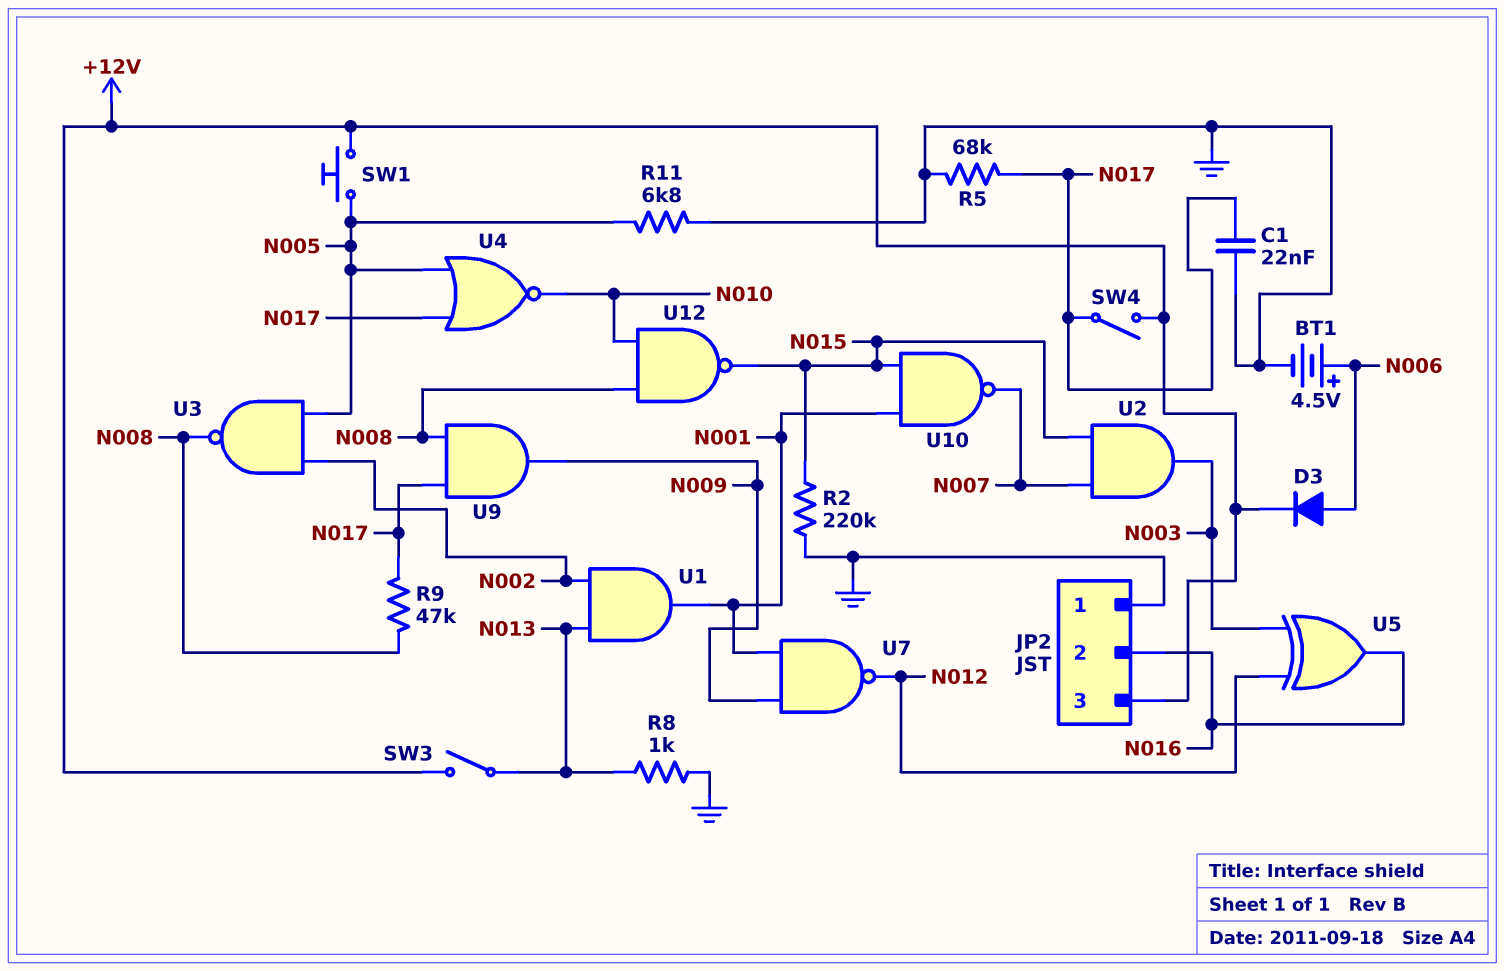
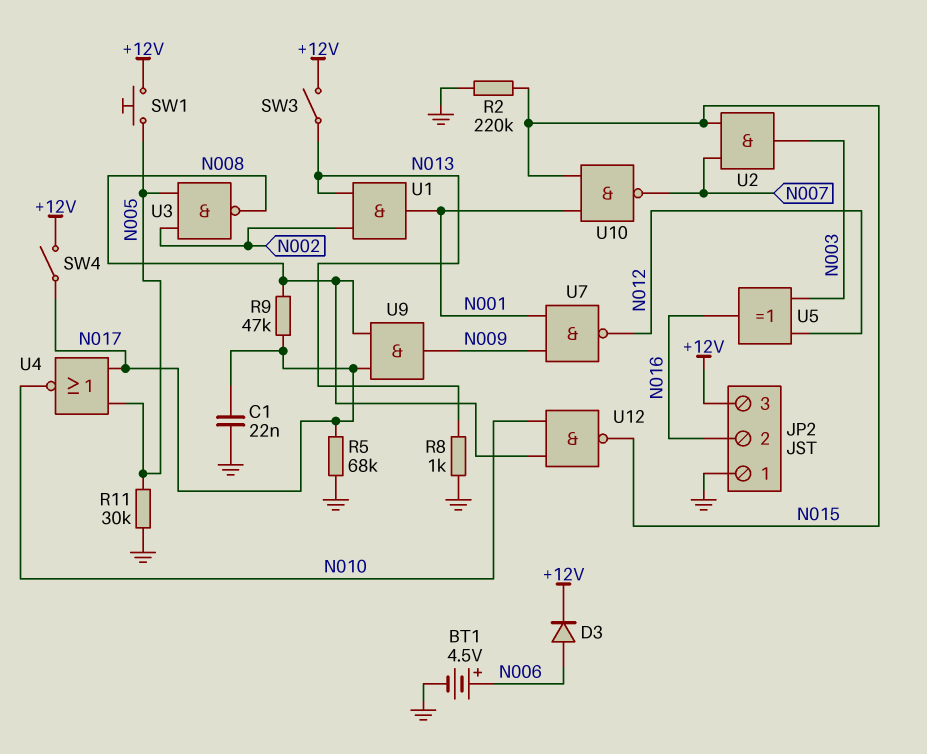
R11: 6.8k (GND, N005) -> 30k (GND, N005)

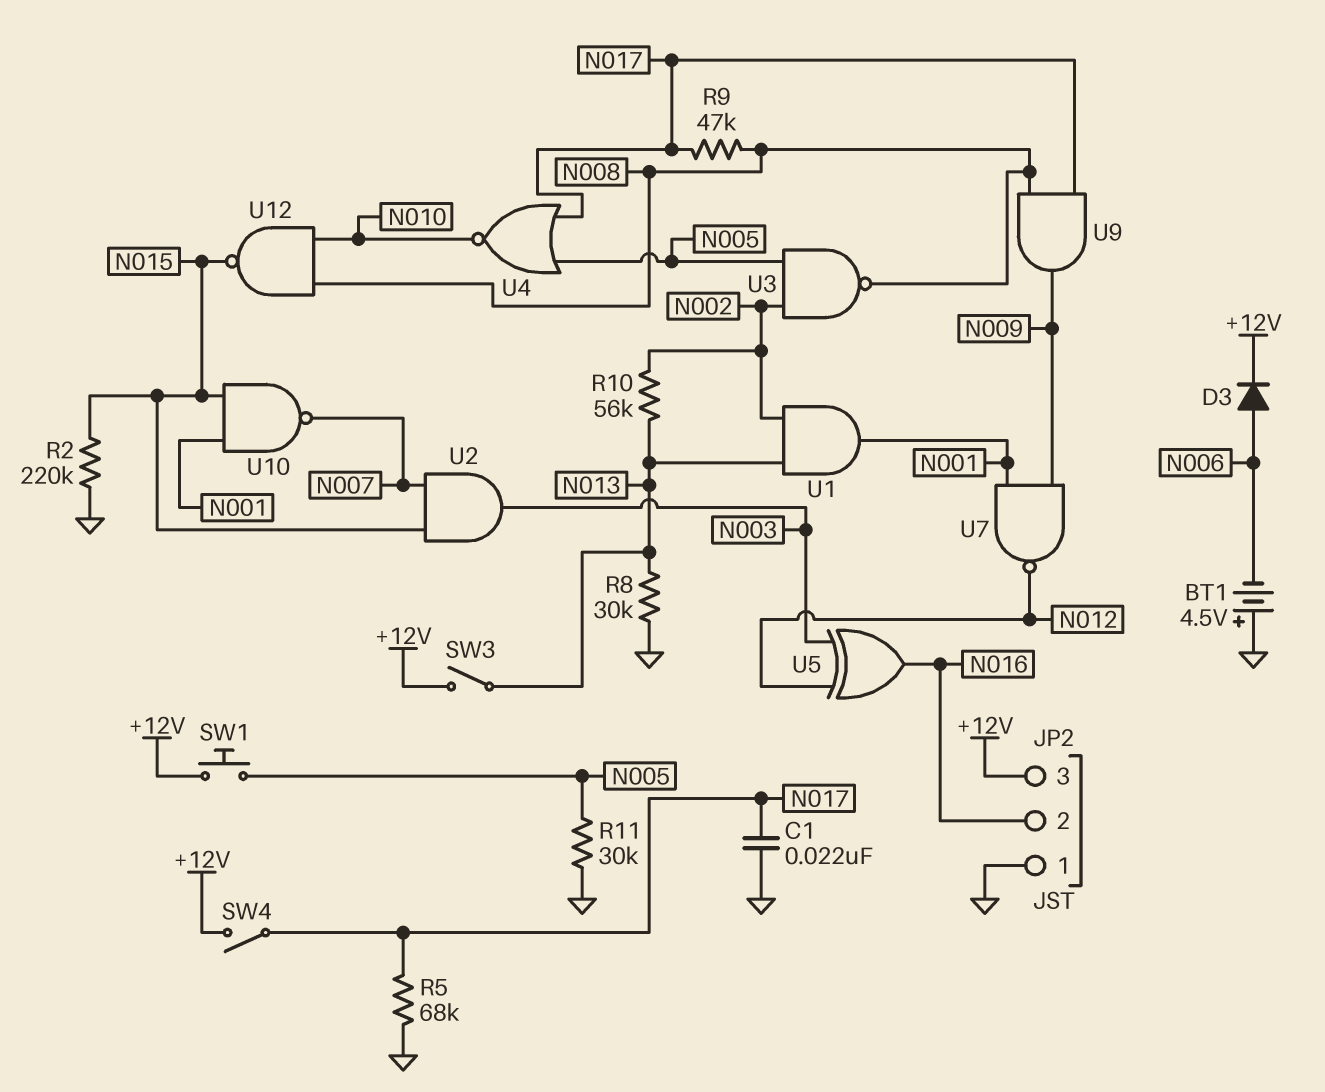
BT1: 4.5V (plus N006, minus GND) -> 4.5V (plus GND, minus N006)
R8: 1k (GND, N013) -> 30k (GND, N013)
R10: none -> 56k (N002, N013)

